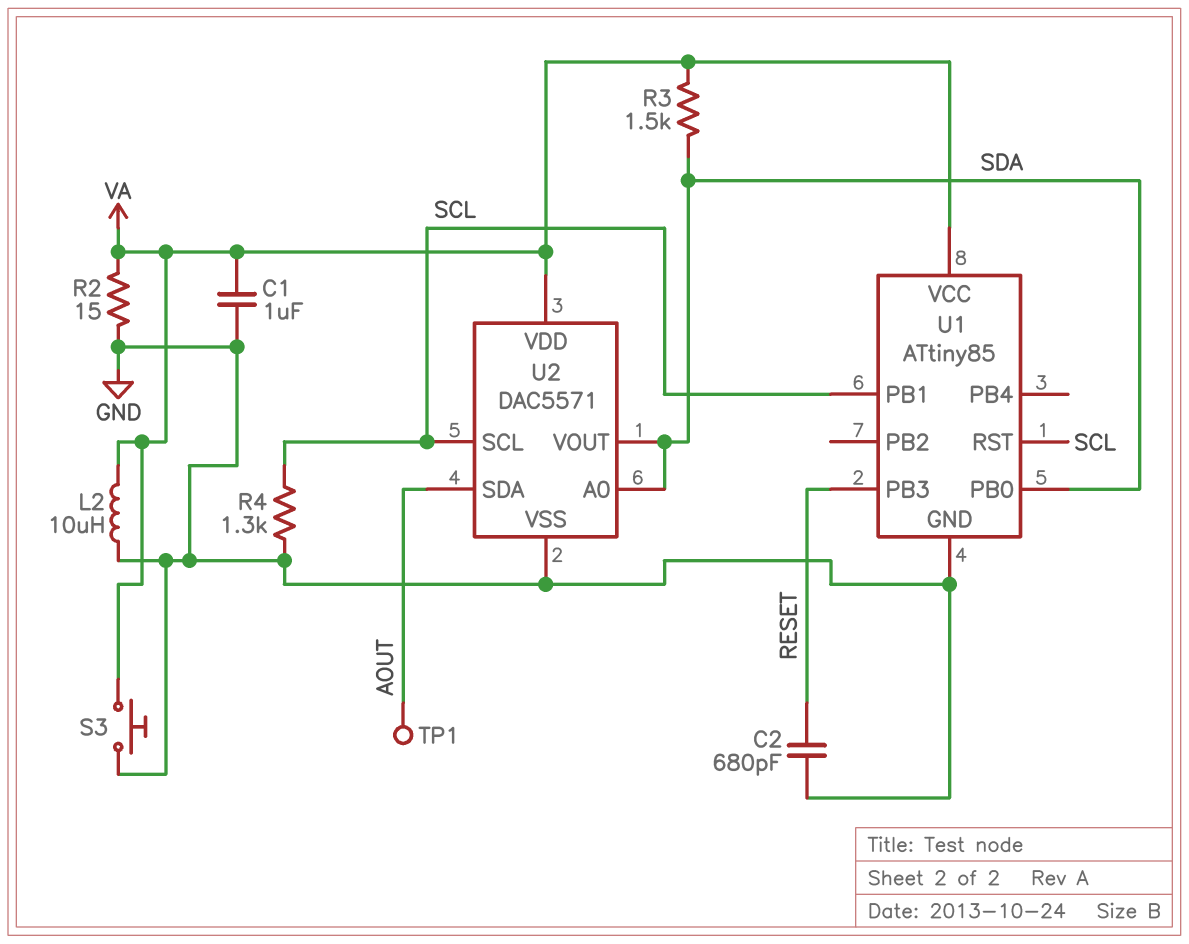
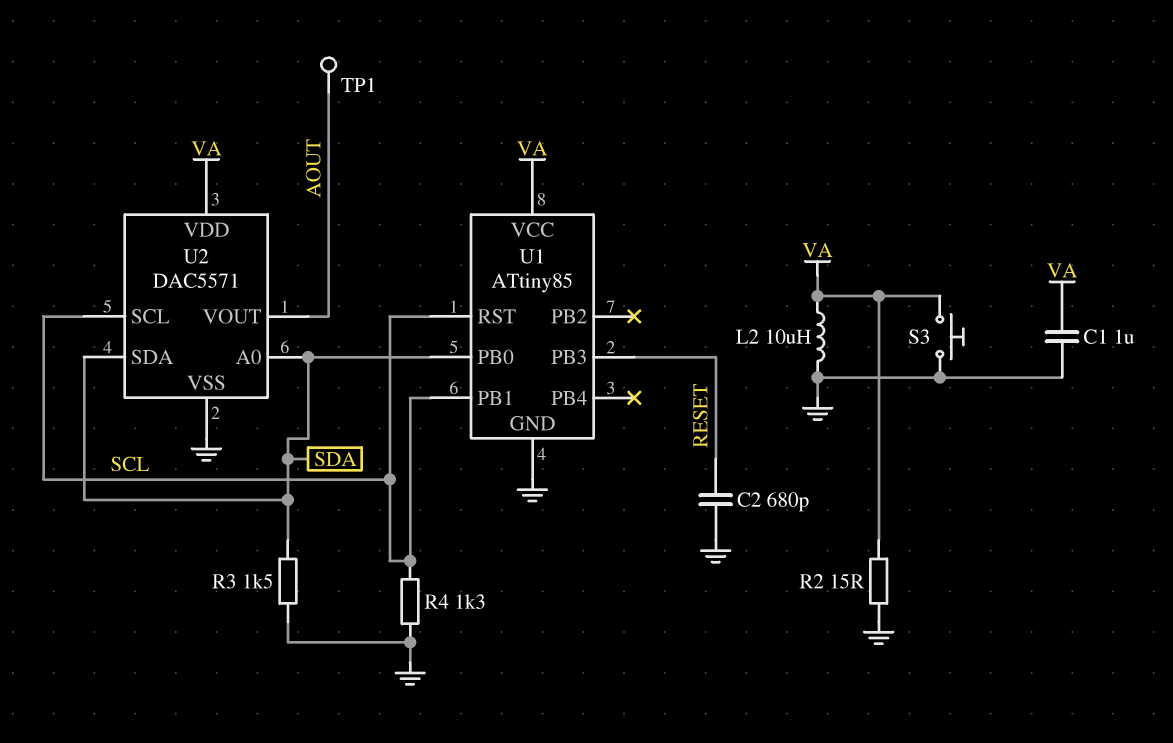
R3: 1.5k (SDA, VA) -> 1.5k (GND, SDA)
U2 pin SDA: AOUT -> SDA
U2 pin VOUT: SDA -> AOUT

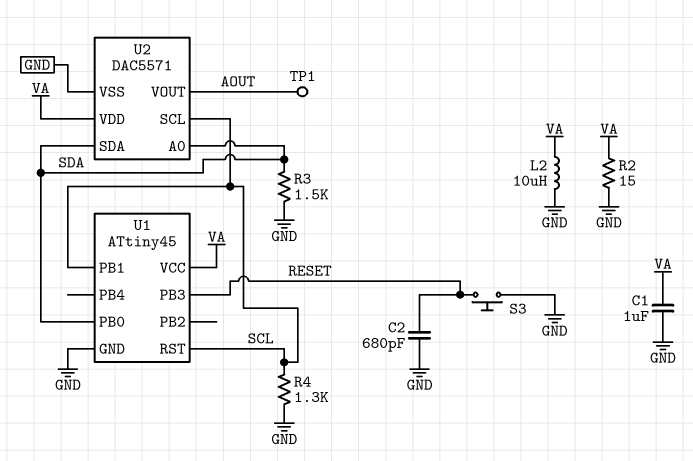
S3: button (GND, VA) -> button (GND, RESET)
U1: ATtiny85 -> ATtiny45

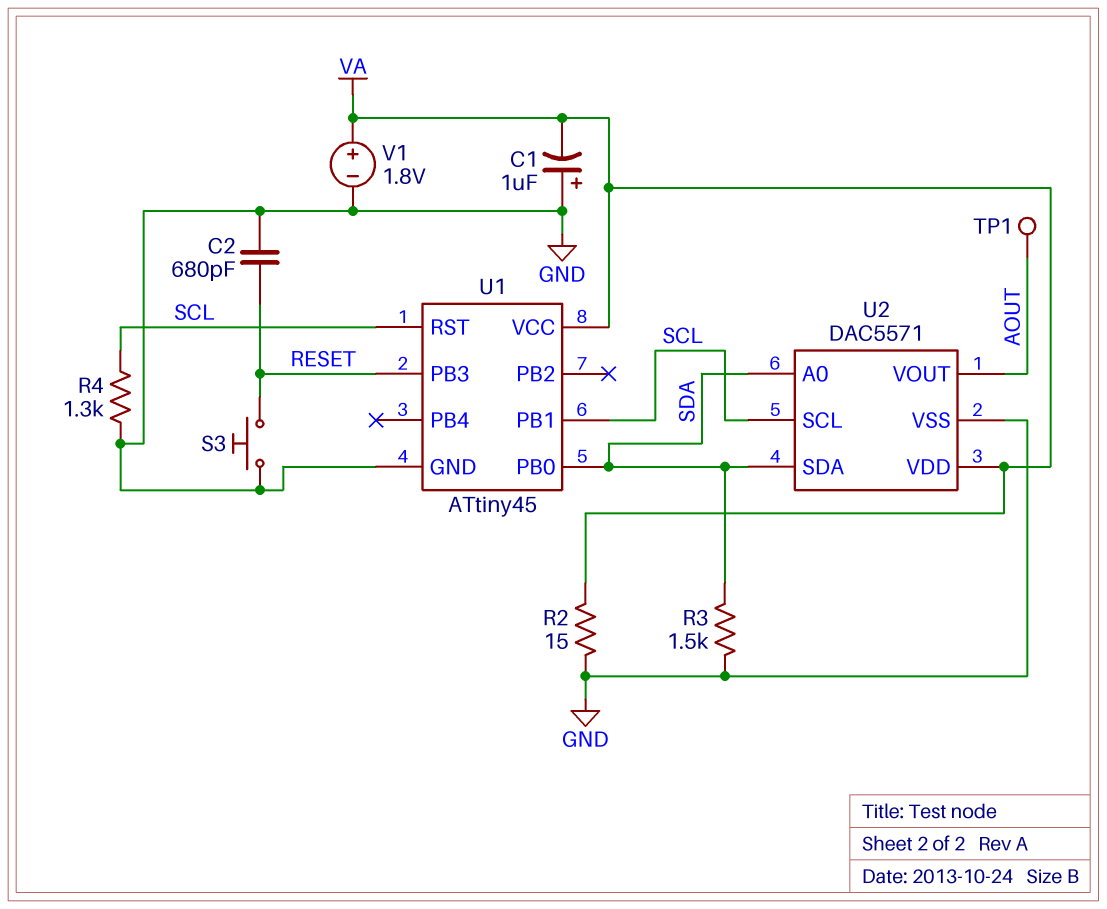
C1: 1uF (GND, VA) -> 1uF (plus GND, minus VA)
L2: 10uH (GND, VA) -> none
V1: none -> 1.8V (plus VA, minus GND)

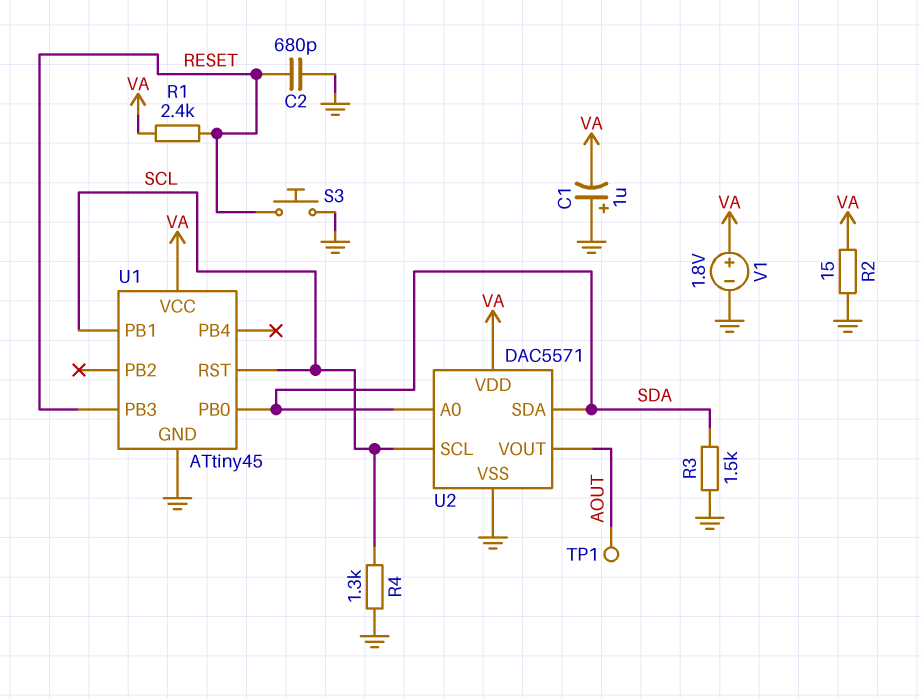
R1: none -> 2.4k (RESET, VA)

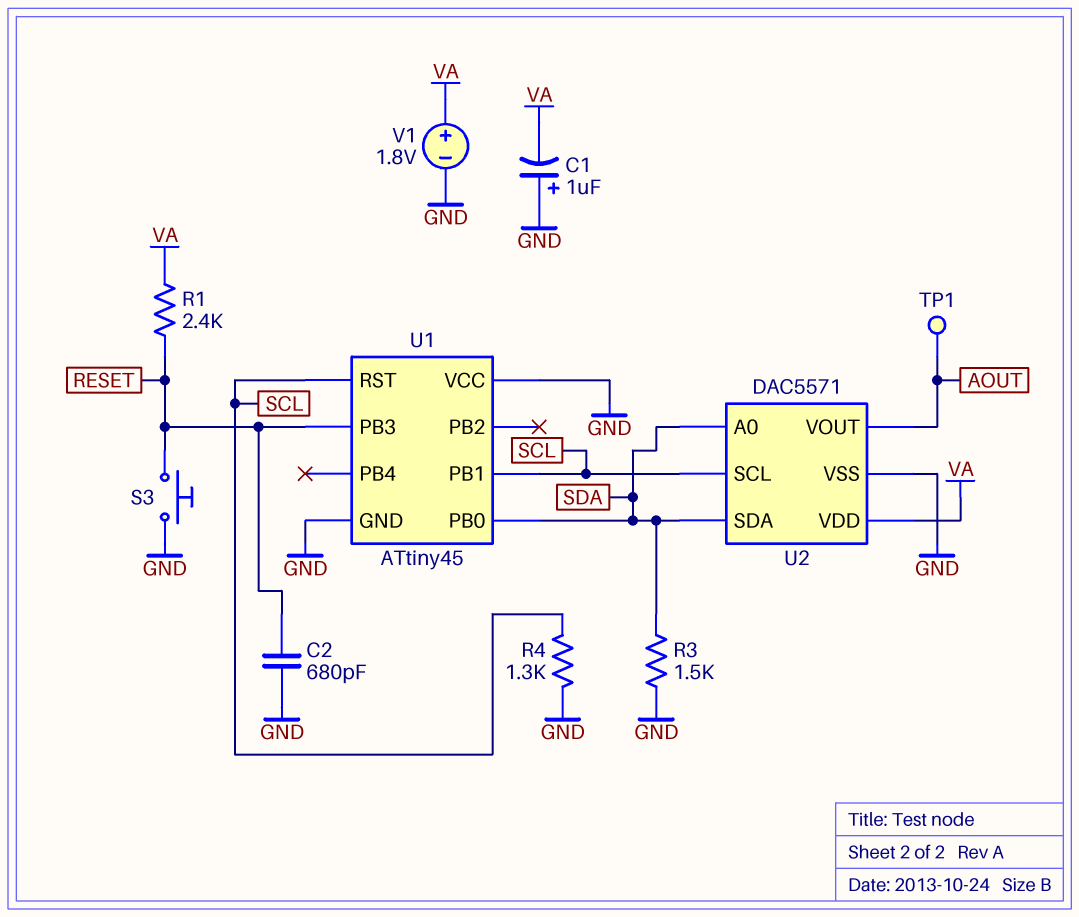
R2: 15 (GND, VA) -> none
U1 pin VCC: VA -> GND

